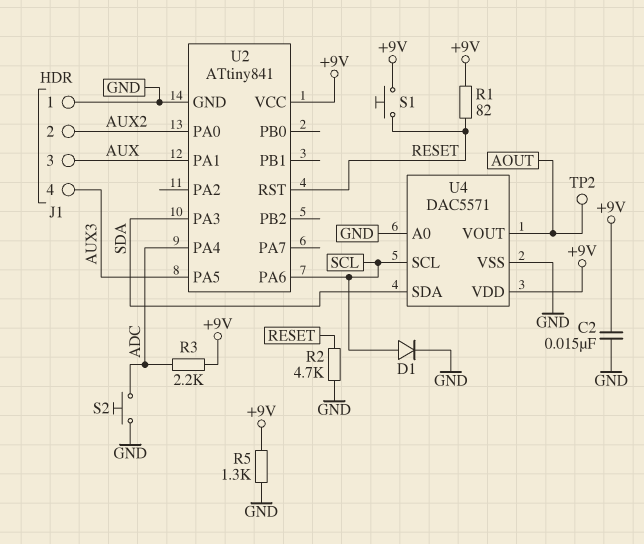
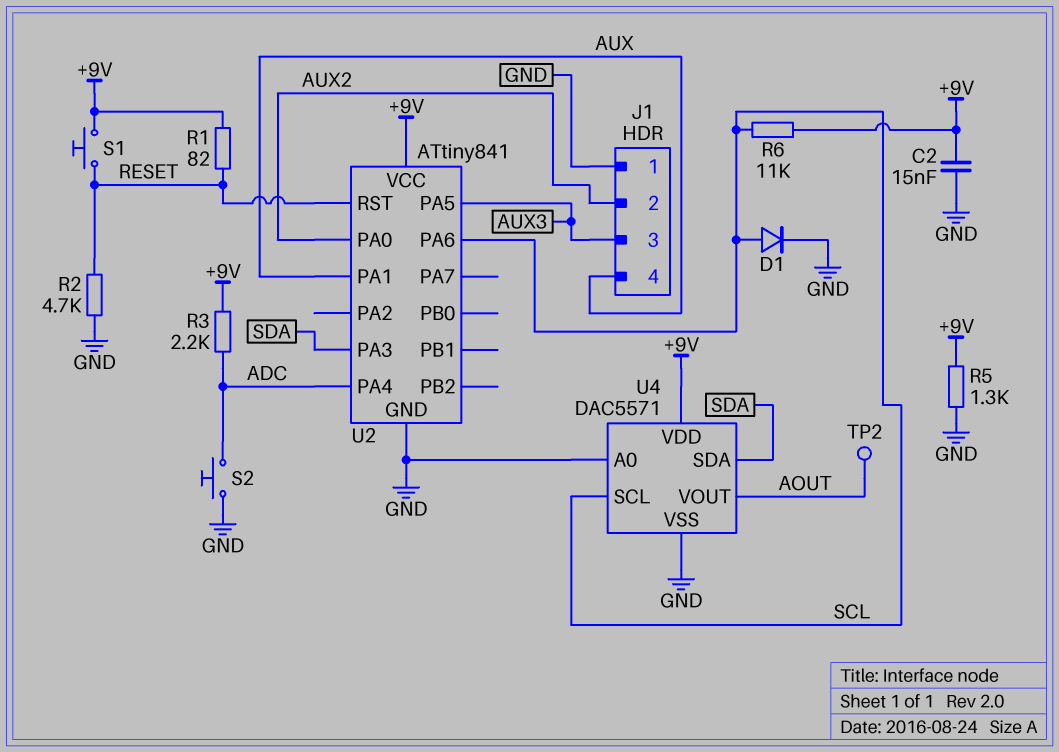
J1 pin 3: AUX -> AUX3
J1 pin 4: AUX3 -> AUX
R6: none -> 11k (+9V, SCL)

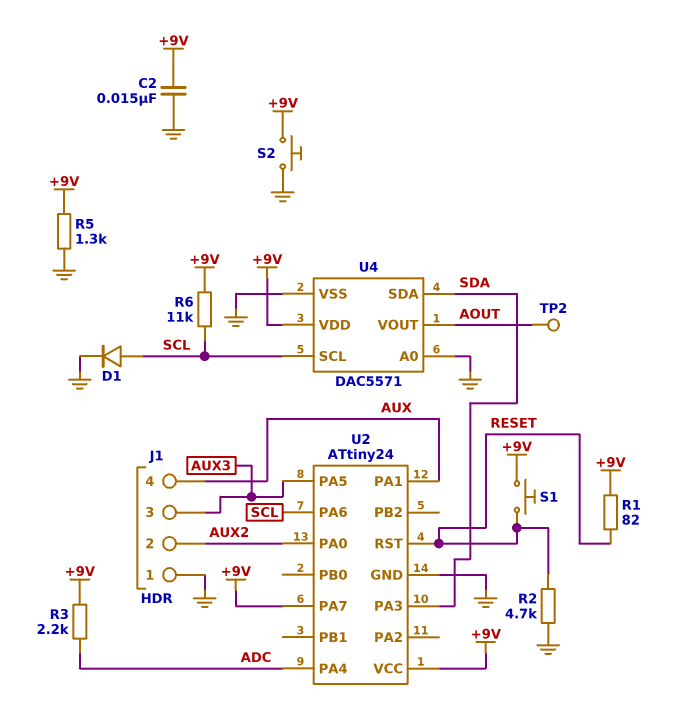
S2: button (ADC, GND) -> button (+9V, GND)
U2: ATtiny841 -> ATtiny24
U2 pin PA7: none -> +9V

